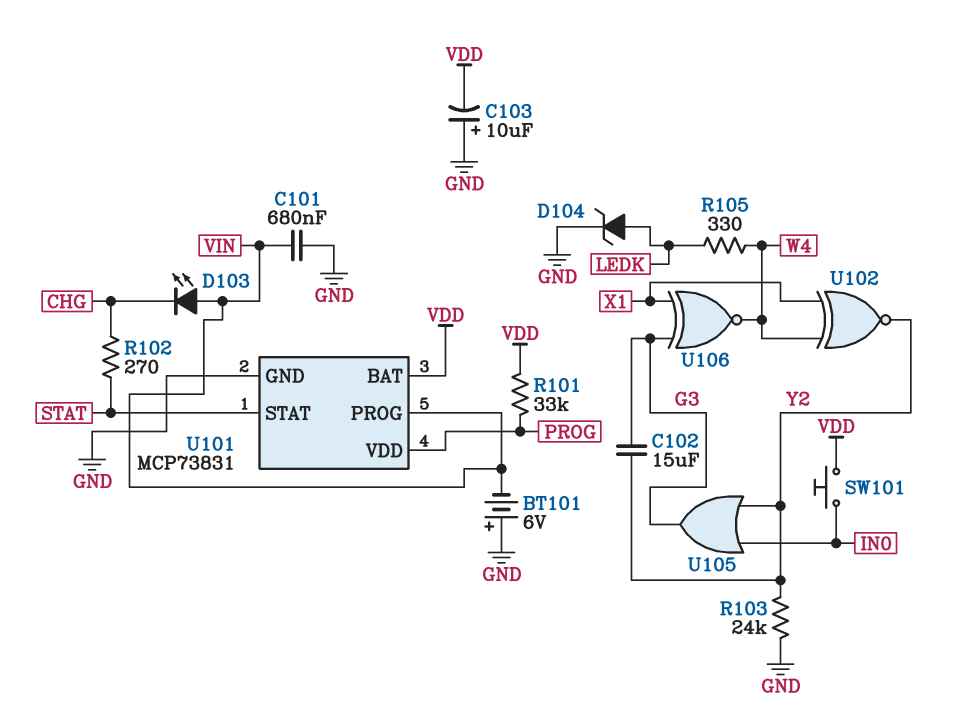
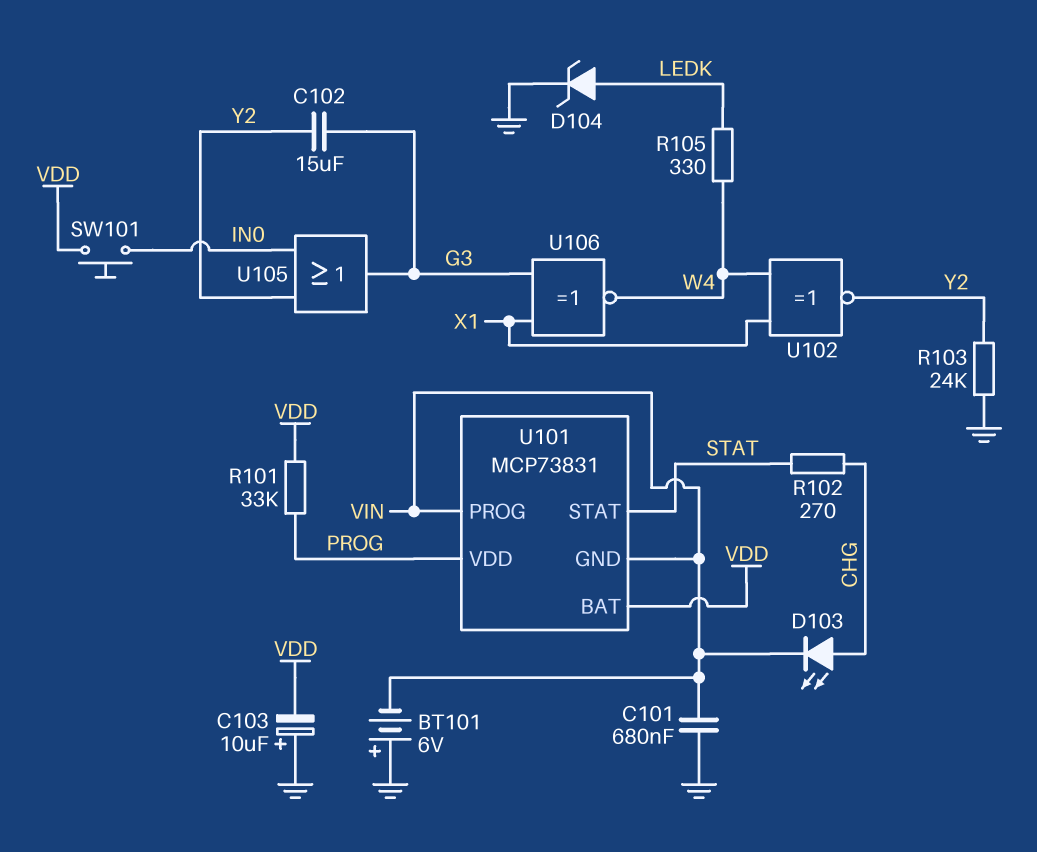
D103: LED (A VIN, K CHG) -> LED (A CHG, K VIN)
U101 pin GND: GND -> VIN

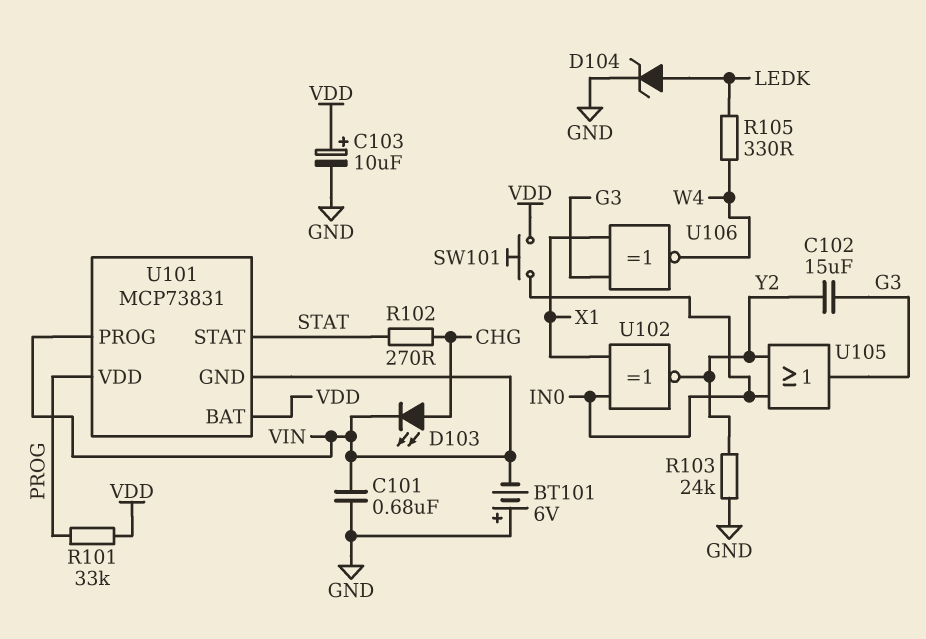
C103: 10uF (plus GND, minus VDD) -> 10uF (plus VDD, minus GND)
U102: XNOR (in W4, in X1, out Y2) -> XNOR (in IN0, in X1, out Y2)

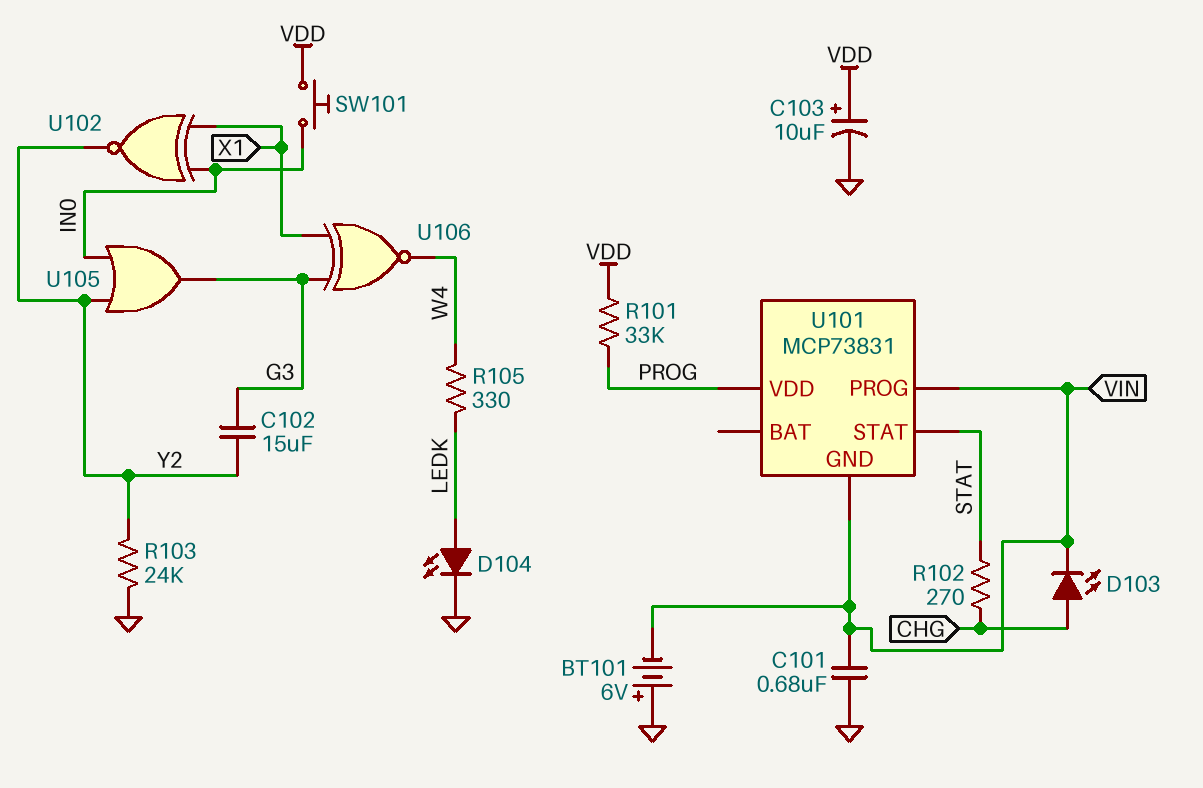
D104: zener (A LEDK, K GND) -> LED (A LEDK, K GND)
U101 pin BAT: VDD -> none

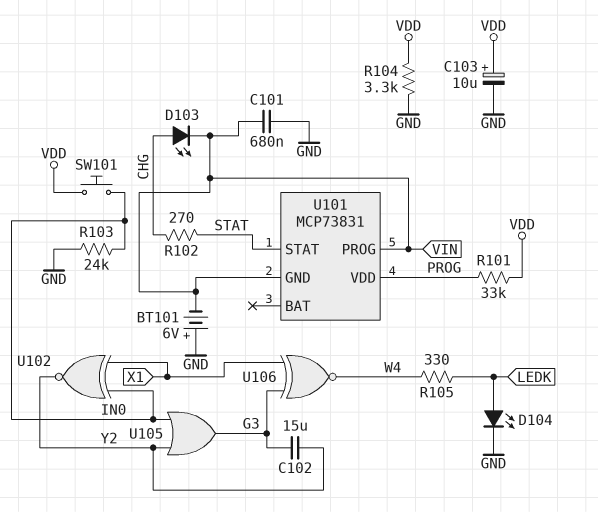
R103: 24k (GND, Y2) -> 24k (GND, IN0)
R104: none -> 3.3k (GND, VDD)

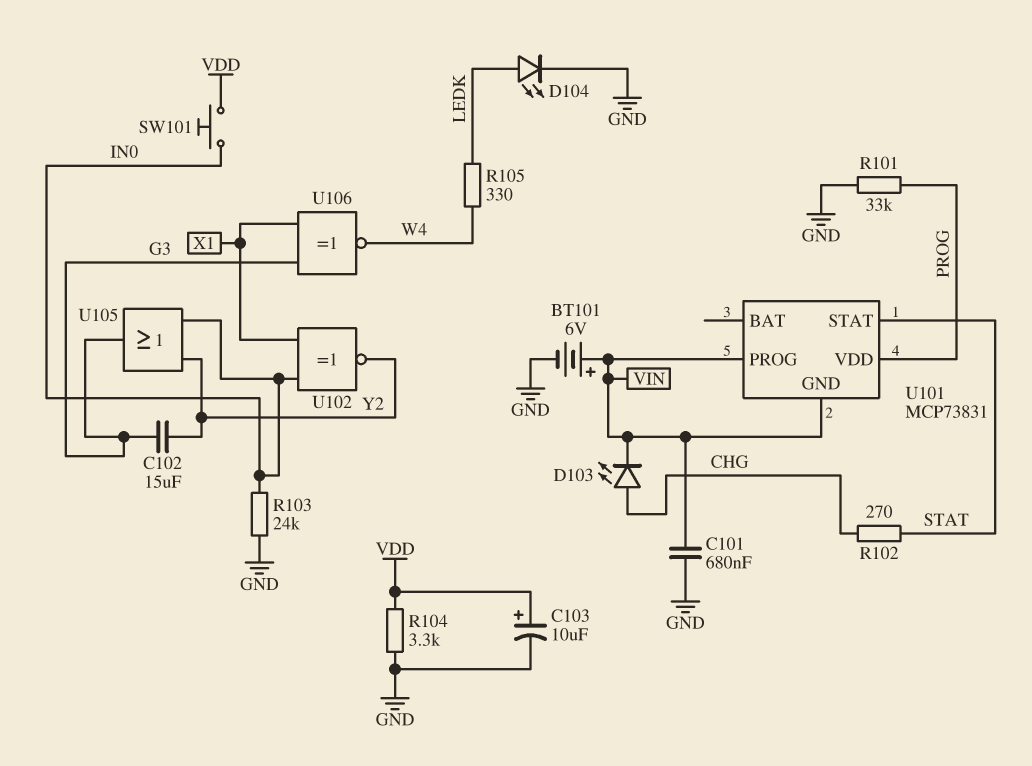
BT101: 6V (plus GND, minus VIN) -> 6V (plus VIN, minus GND)
R101: 33k (PROG, VDD) -> 33k (GND, PROG)

